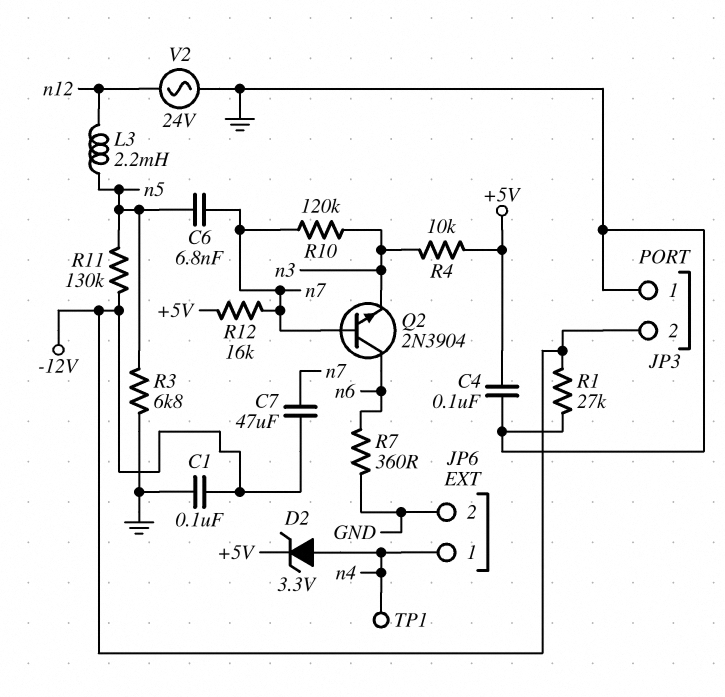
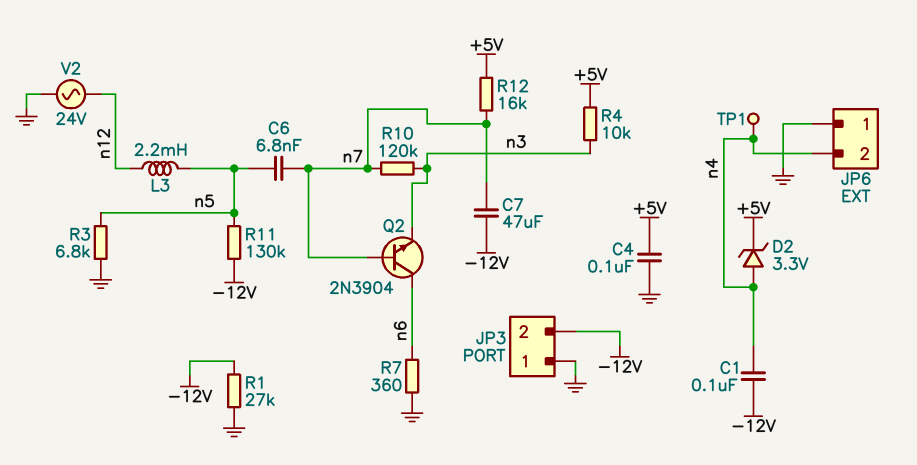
C1: 100nF (-12V, GND) -> 100nF (-12V, n4)
JP6 pin 1: n4 -> GND
JP6 pin 2: GND -> n4

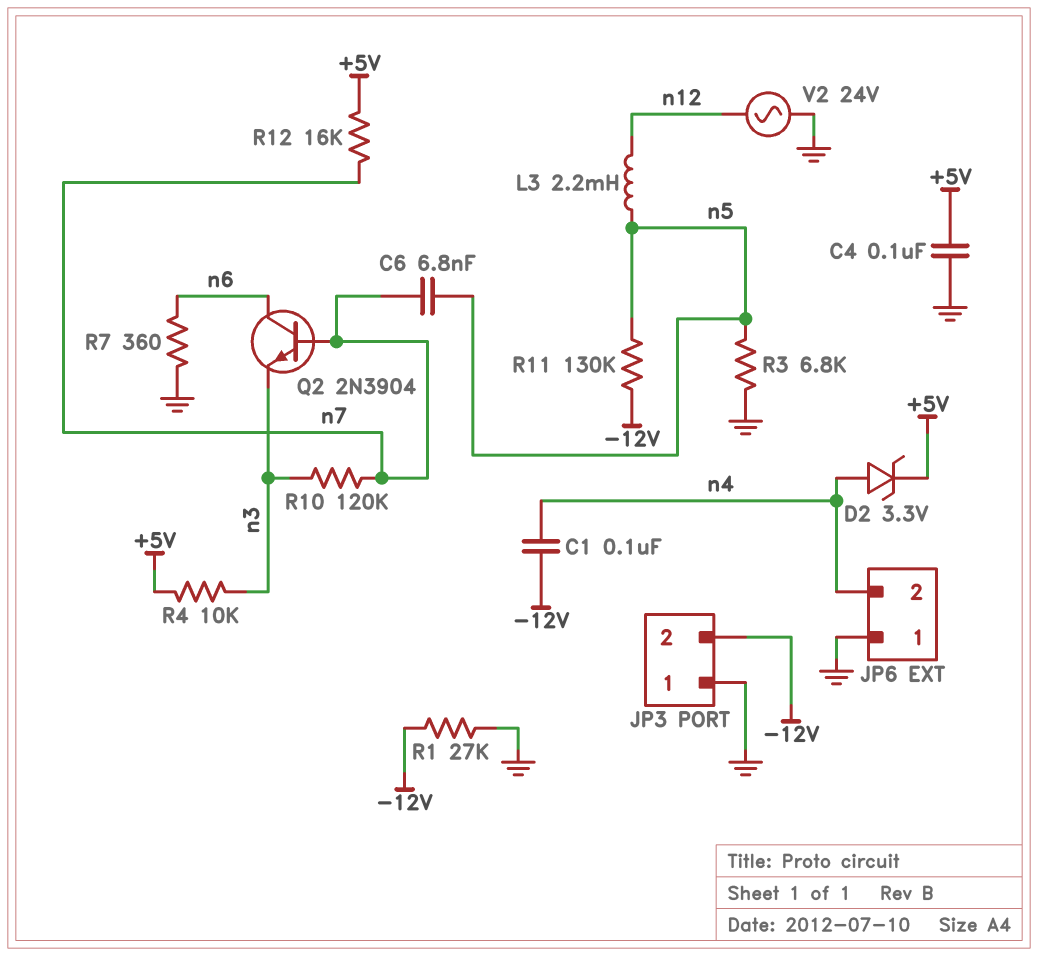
C7: 47uF (-12V, n7) -> none
TP1: test point (n4) -> none

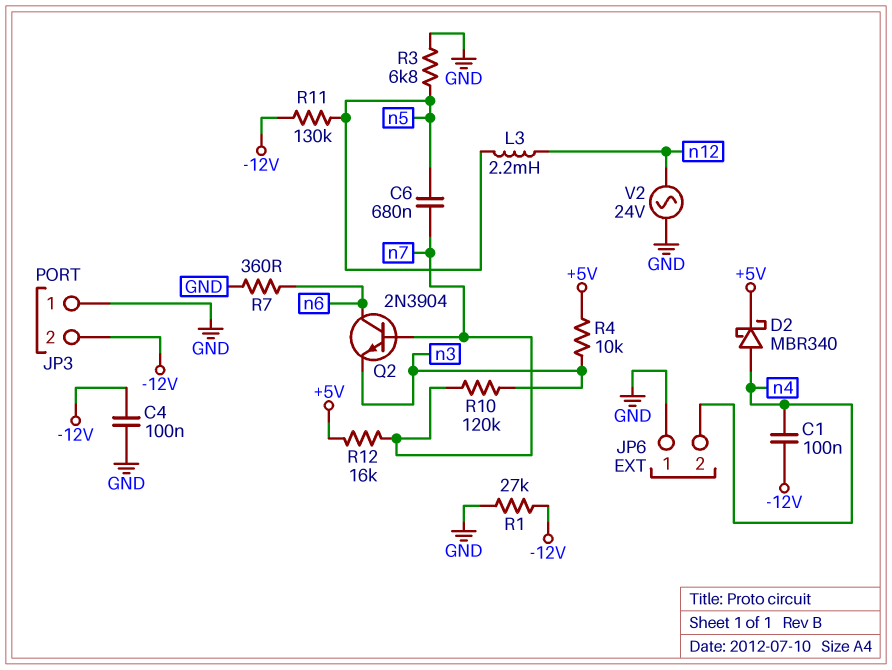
C4: 100nF (+5V, GND) -> 100nF (-12V, GND)
C6: 6.8nF (n5, n7) -> 680nF (n5, n7)
D2: zener 3.3V (A n4, K +5V) -> schottky MBR340 (A n4, K +5V)

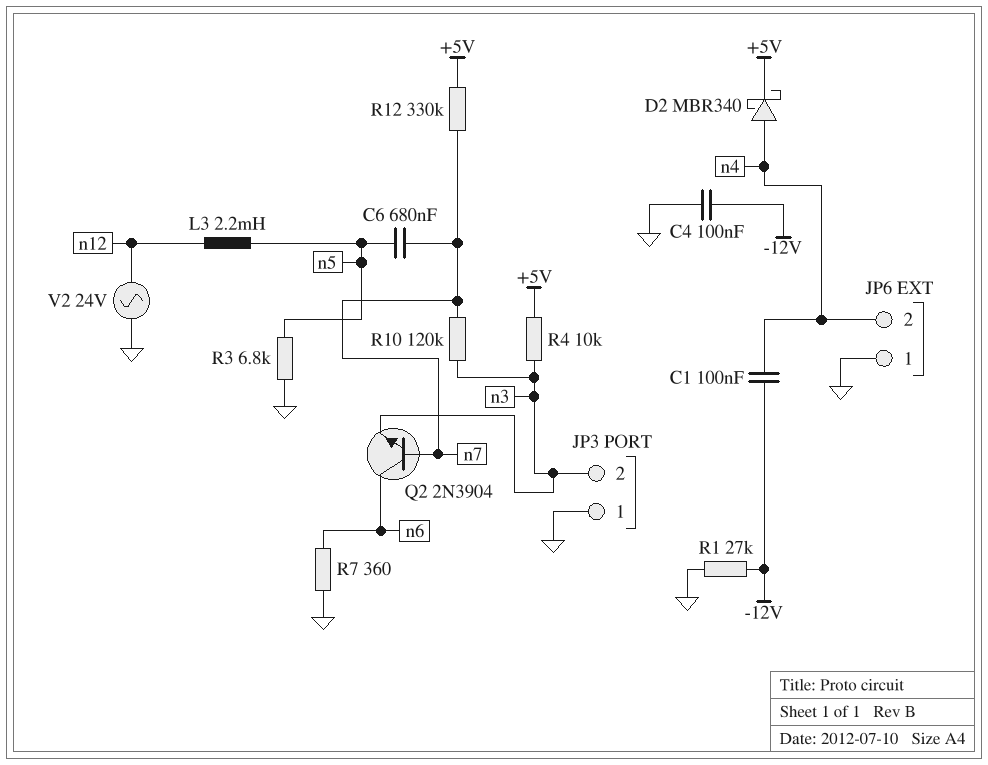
JP3 pin 2: -12V -> n3
R11: 130k (-12V, n5) -> none
R12: 16k (+5V, n7) -> 330k (+5V, n7)

